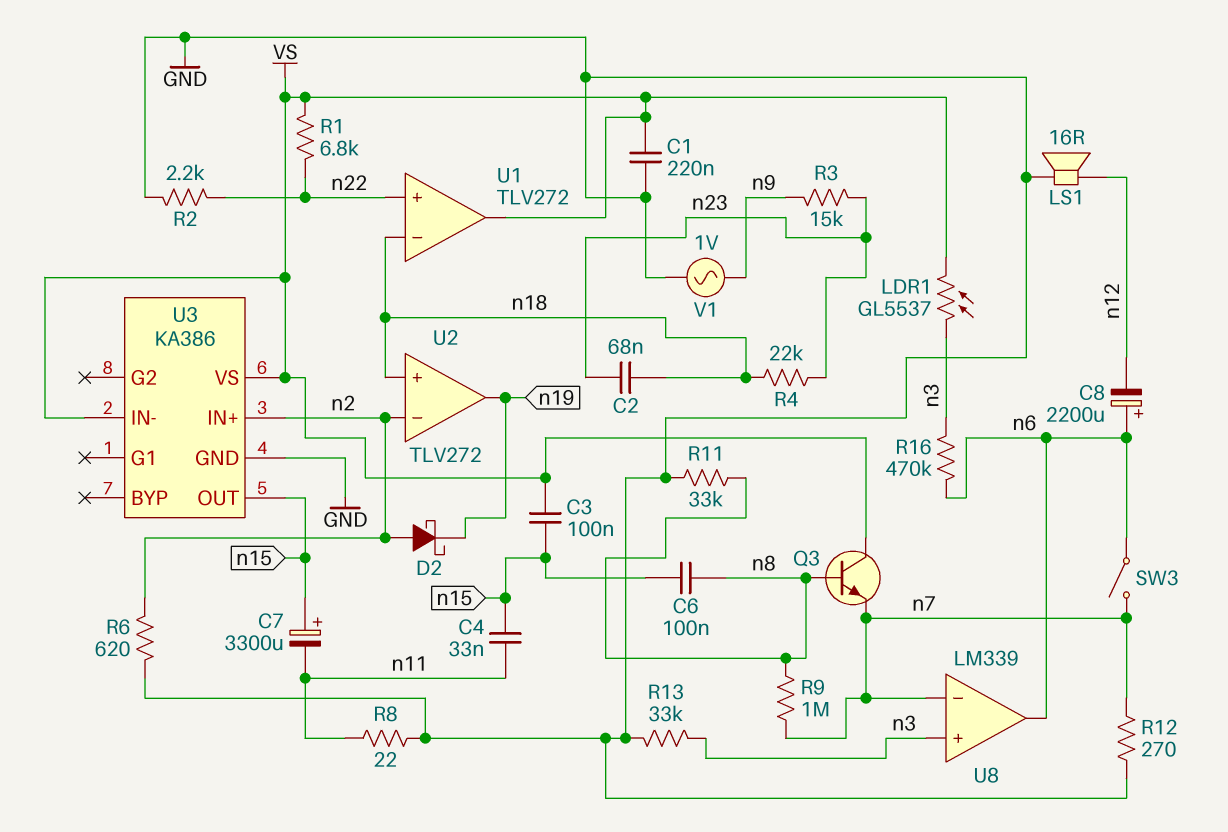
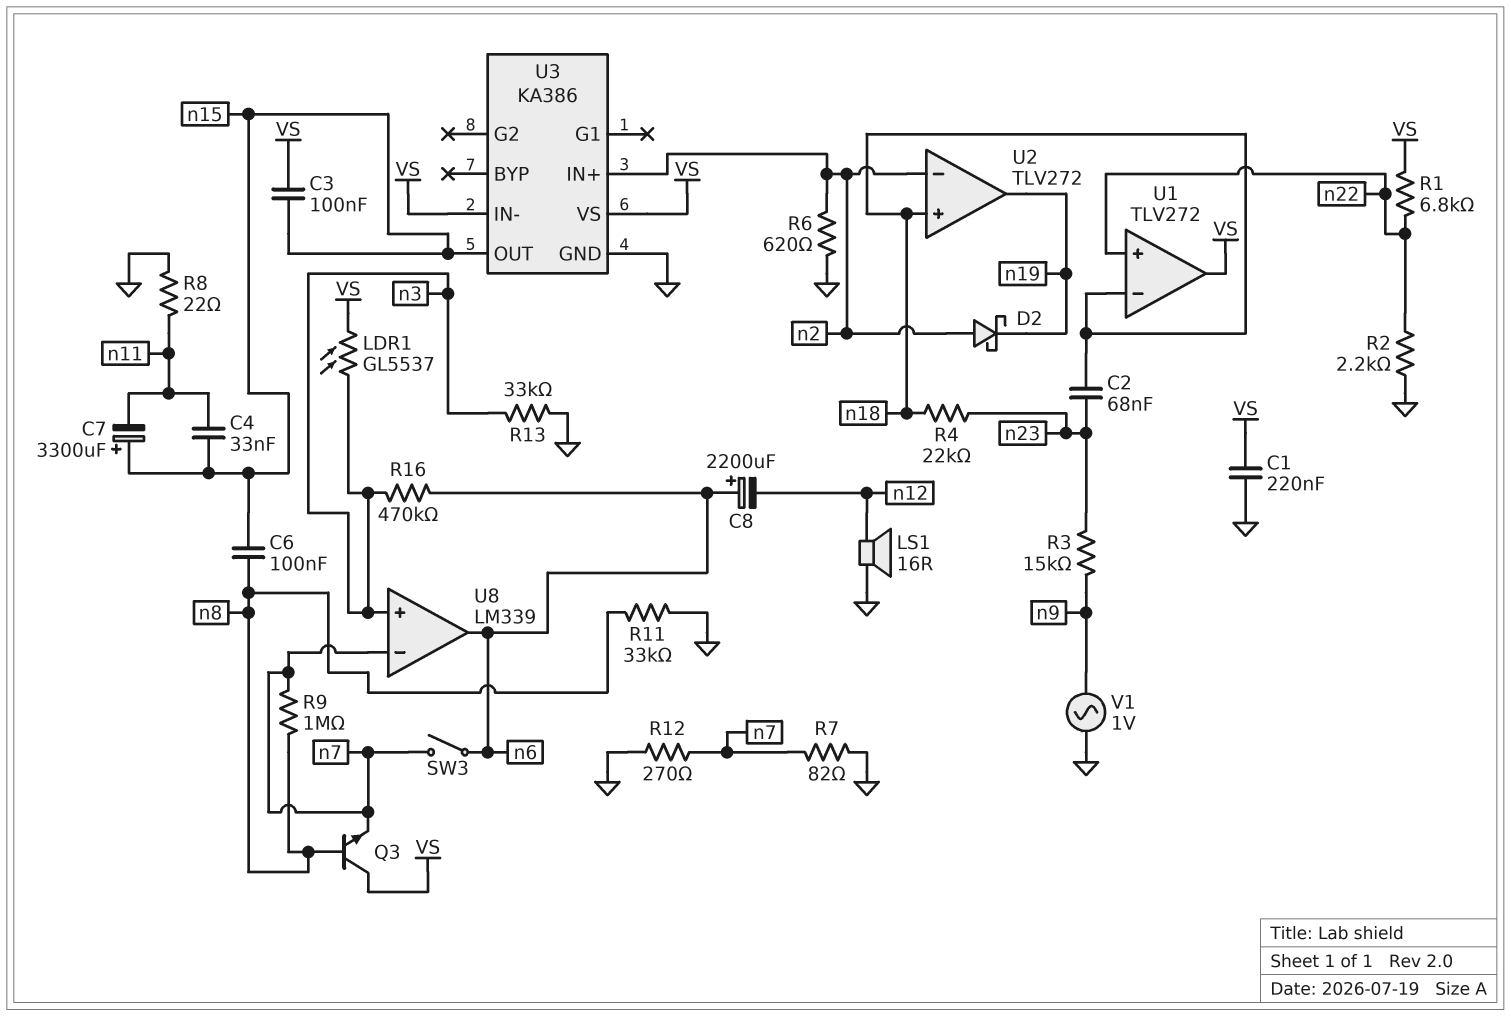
R7: none -> 82 (GND, n7)

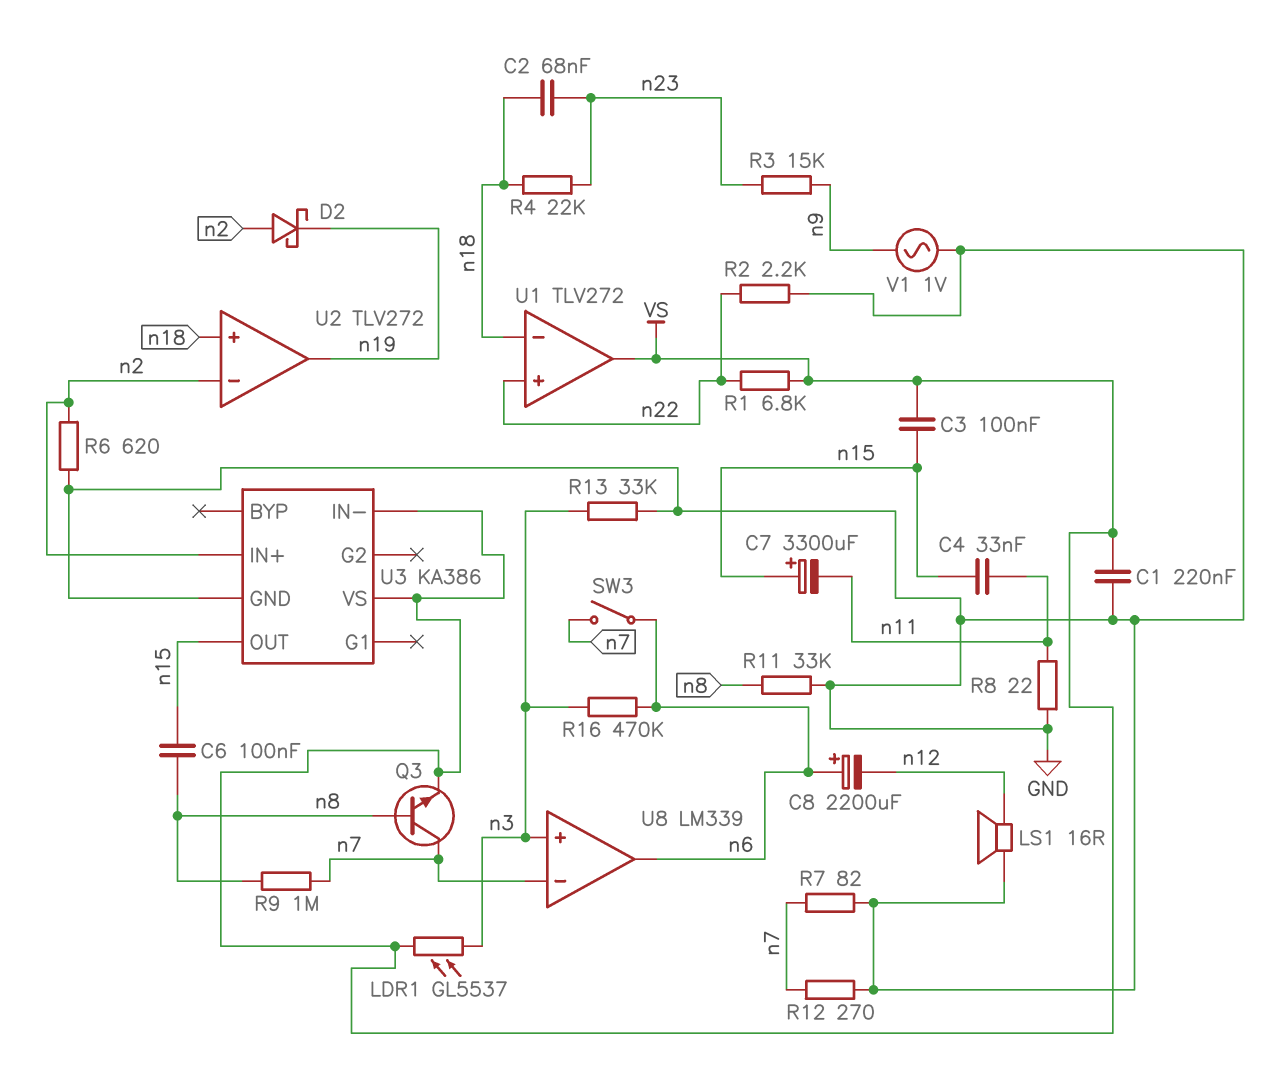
Q3: NPN (B n8, C VS, E n7) -> NPN (B n8, C n7, E VS)

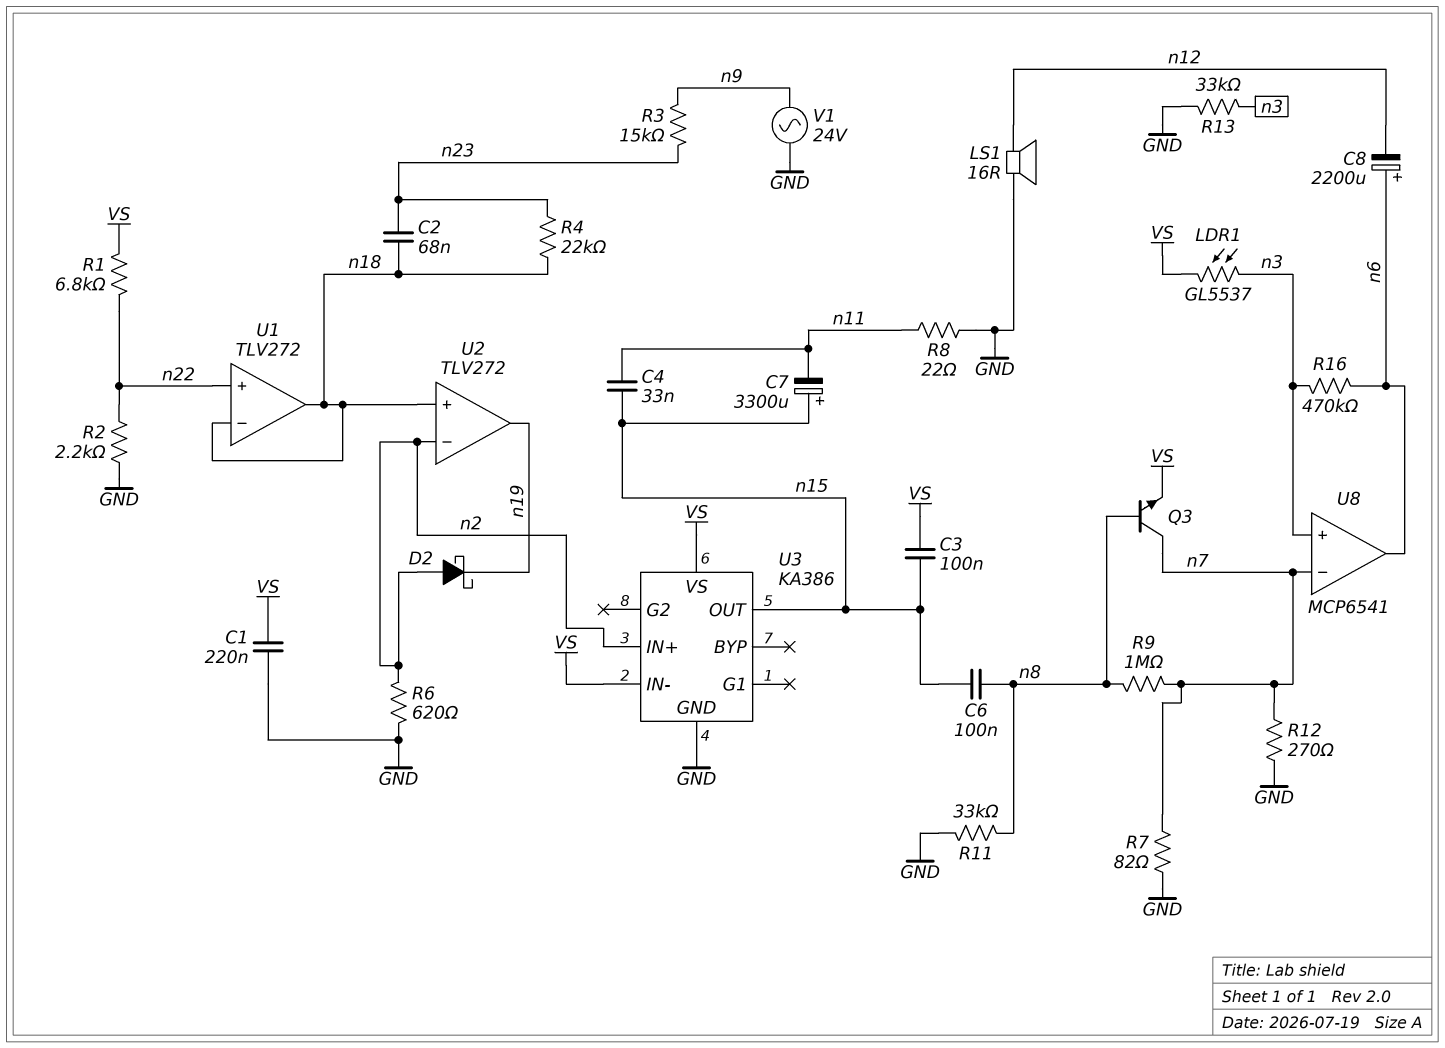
SW3: switch (n6, n7) -> none
U1 pin out: VS -> n18
U8: LM339 -> MCP6541
V1: AC 1V (GND, n9) -> AC 24V (GND, n9)

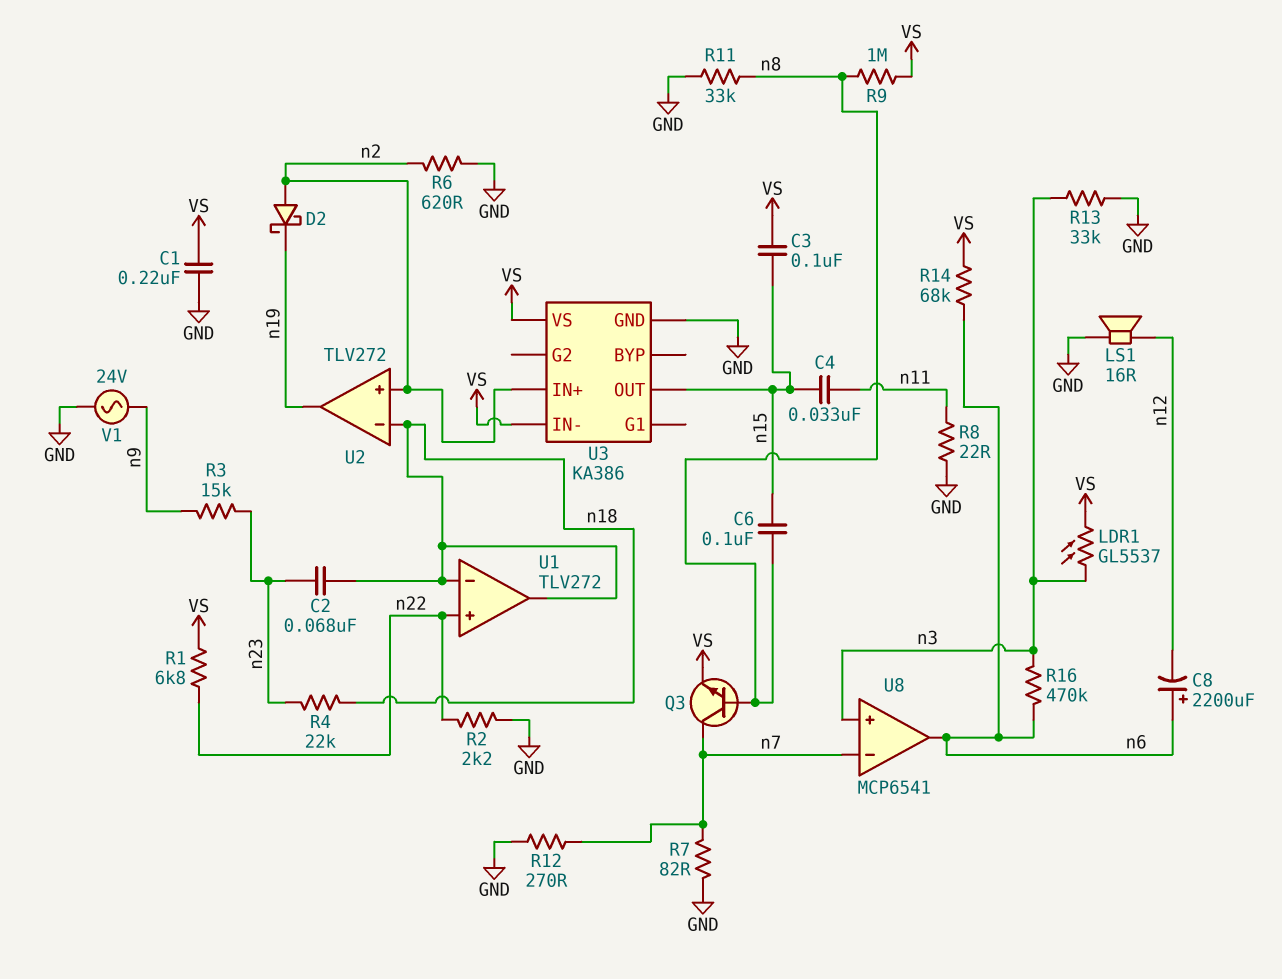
C7: 3300uF (plus n15, minus n11) -> none
R9: 1M (n7, n8) -> 1M (VS, n8)
R14: none -> 68k (VS, n6)
U2 pin in+: n18 -> n2
U2 pin in-: n2 -> n18

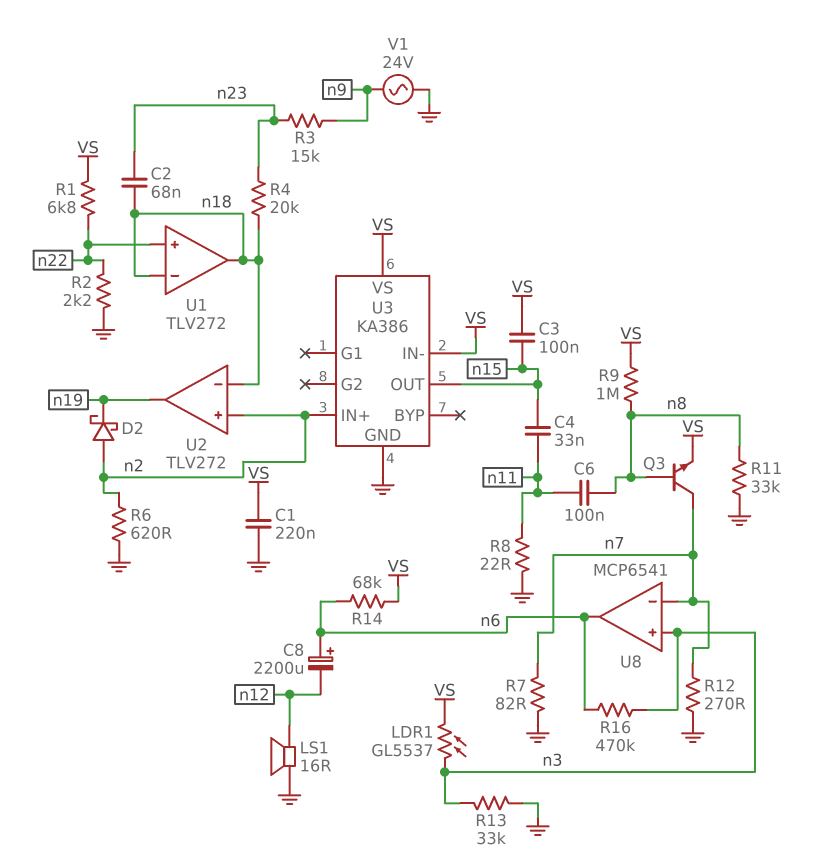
C6: 100nF (n8, n15) -> 100nF (n8, n11)
R4: 22k (n18, n23) -> 20k (n18, n23)

